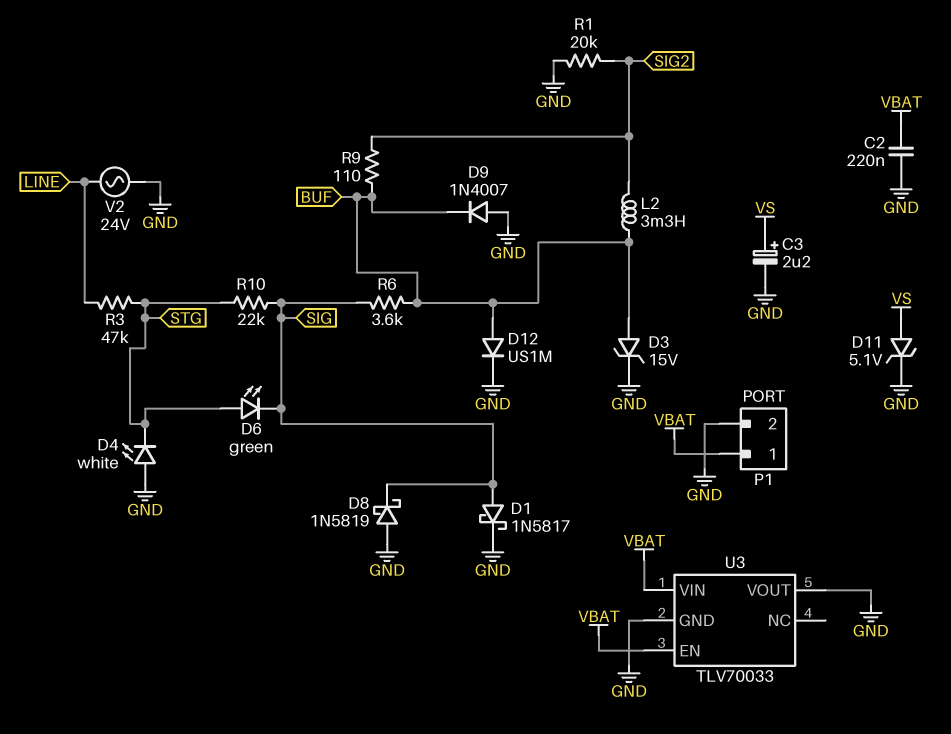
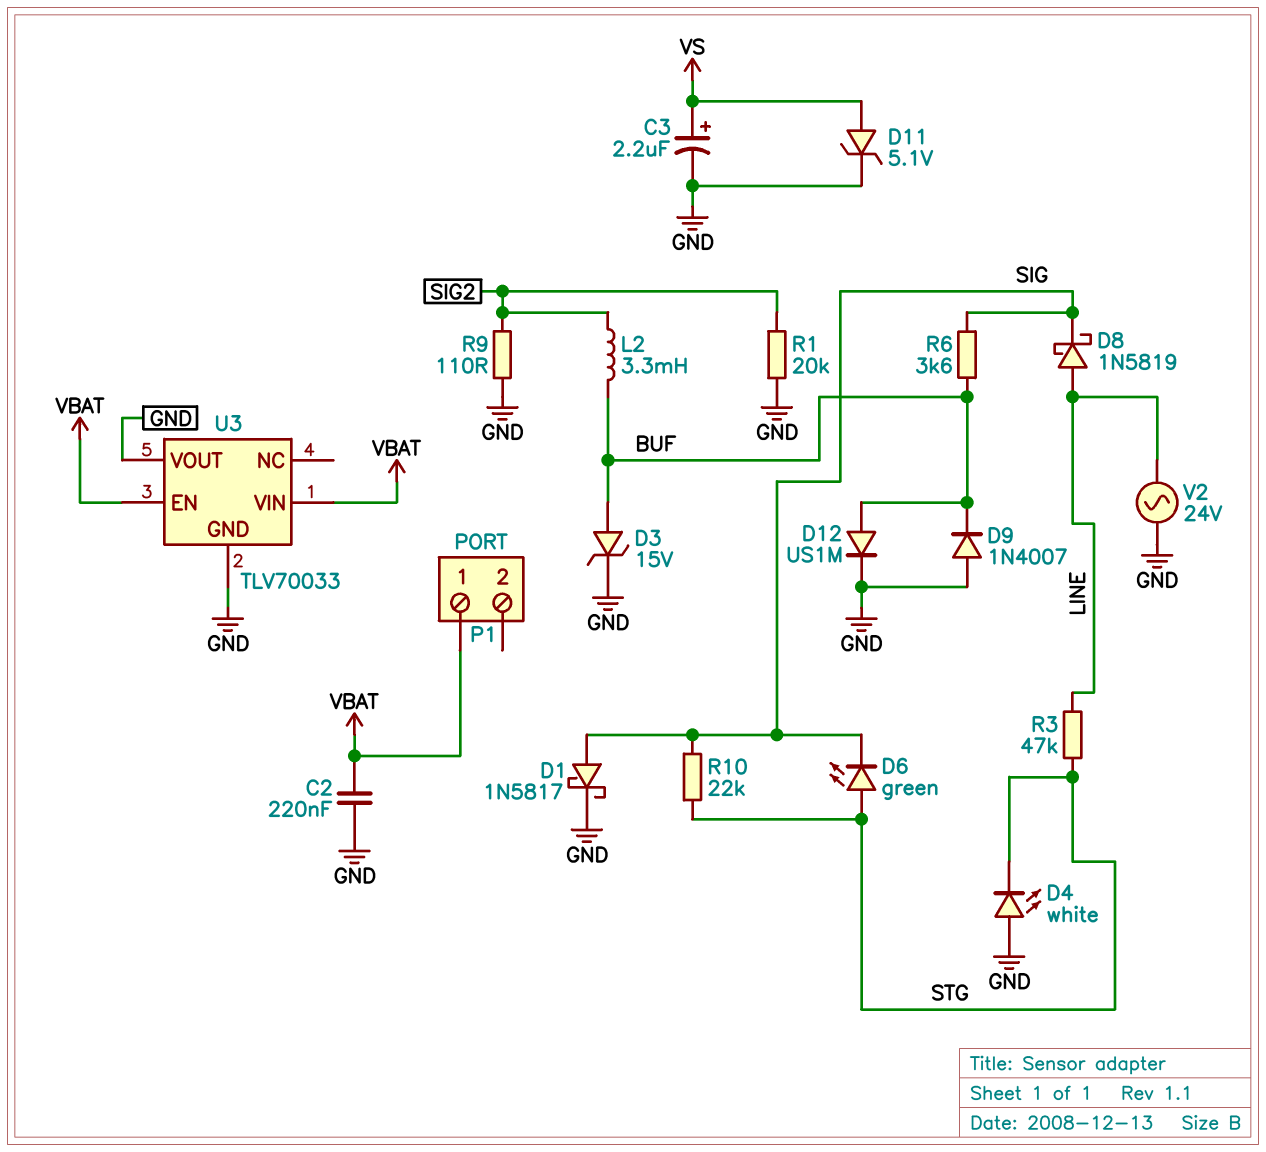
D8: schottky 1N5819 (A GND, K SIG) -> schottky 1N5819 (A LINE, K SIG)
P1 pin 2: GND -> none
R9: 110 (BUF, SIG2) -> 110 (GND, SIG2)

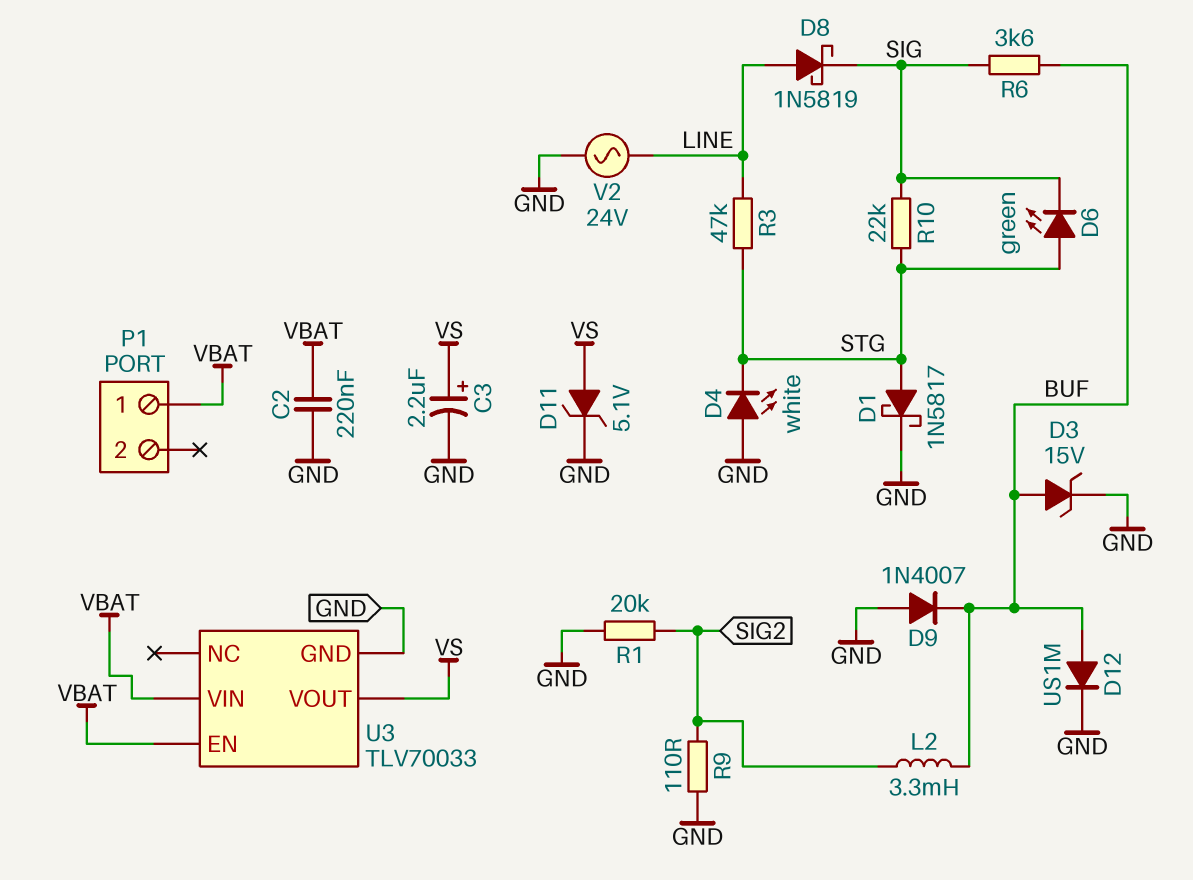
D1: schottky 1N5817 (A SIG, K GND) -> schottky 1N5817 (A STG, K GND)
U3 pin VOUT: GND -> VS

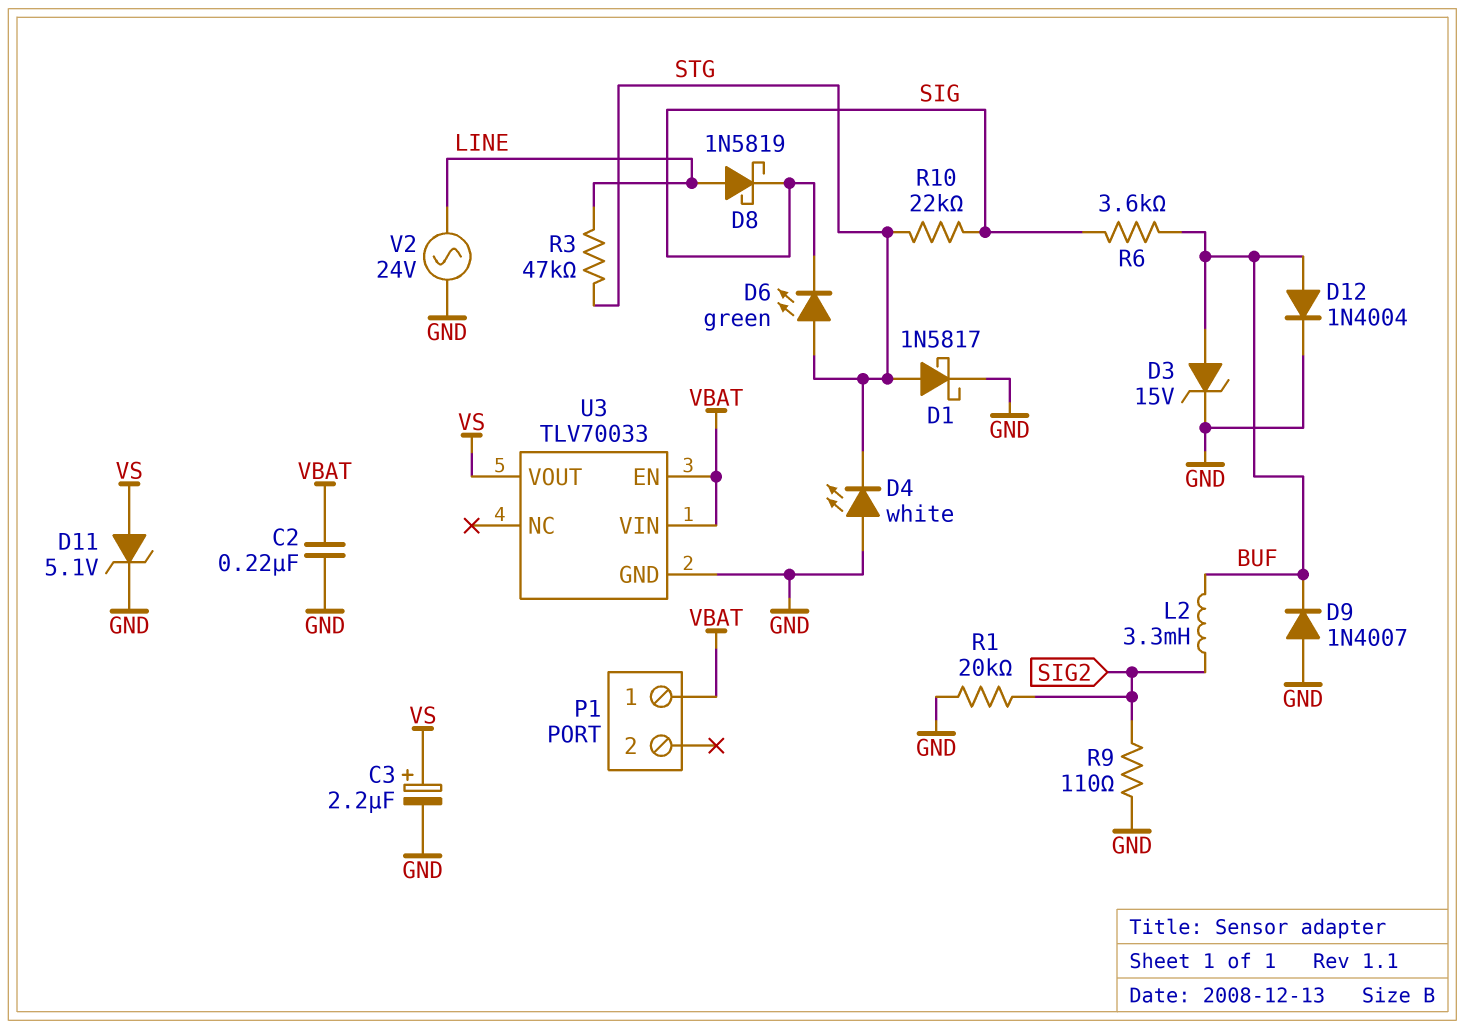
D12: diode US1M (A BUF, K GND) -> diode 1N4004 (A BUF, K GND)

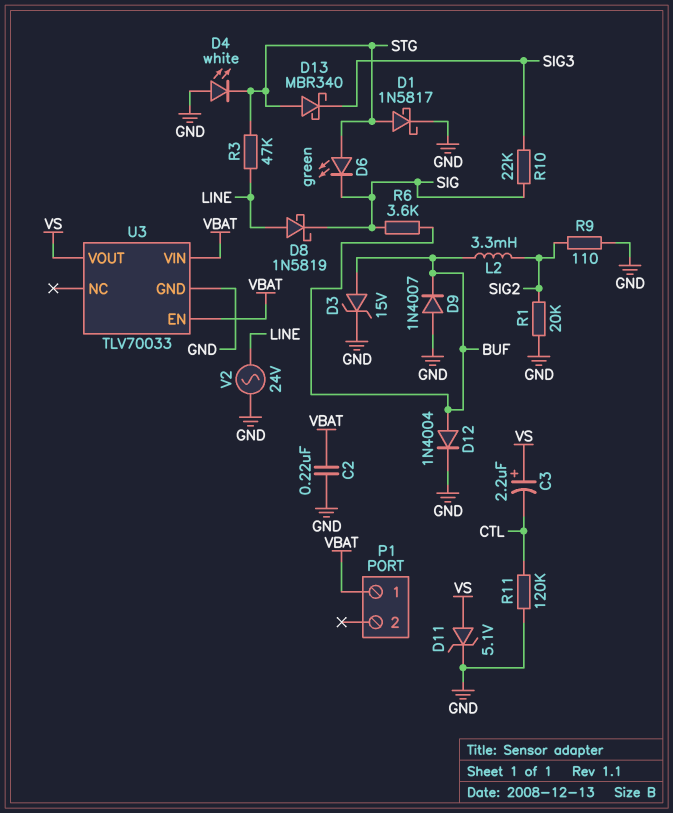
C3: 2.2uF (plus VS, minus GND) -> 2.2uF (plus VS, minus CTL)
D13: none -> schottky MBR340 (A STG, K SIG3)
R10: 22k (SIG, STG) -> 22k (SIG, SIG3)
R11: none -> 120k (CTL, GND)

